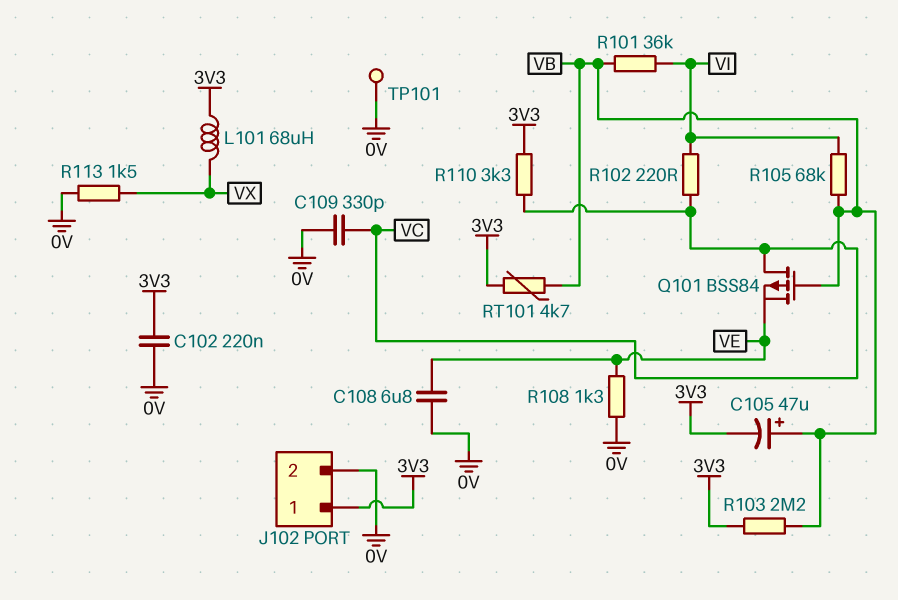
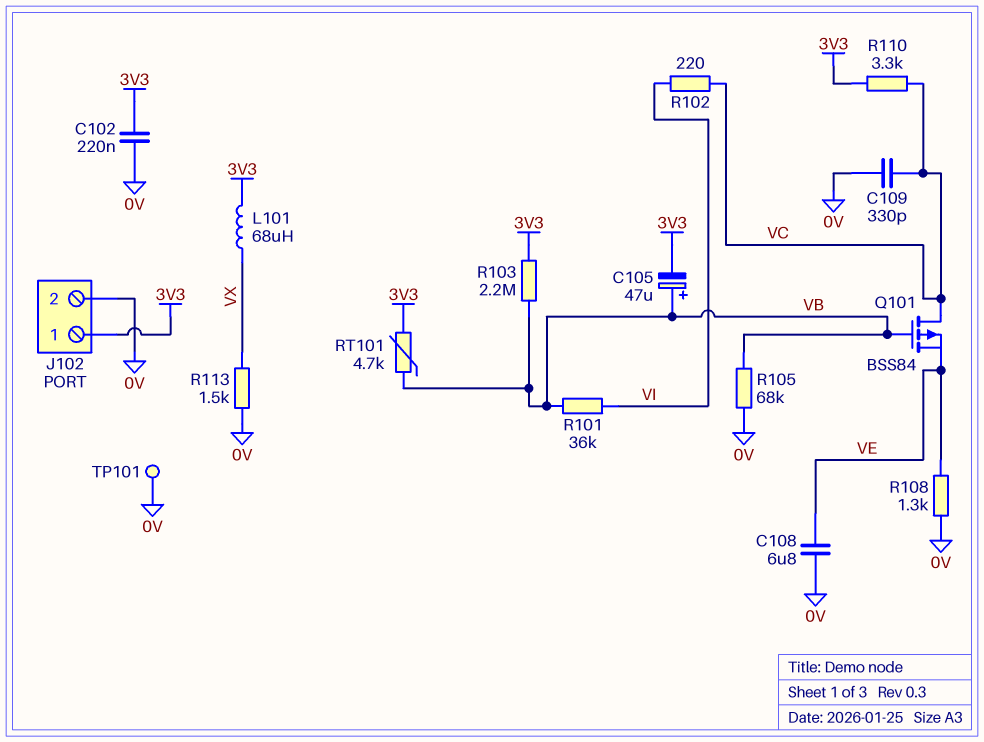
R105: 68k (VB, VI) -> 68k (0V, VB)

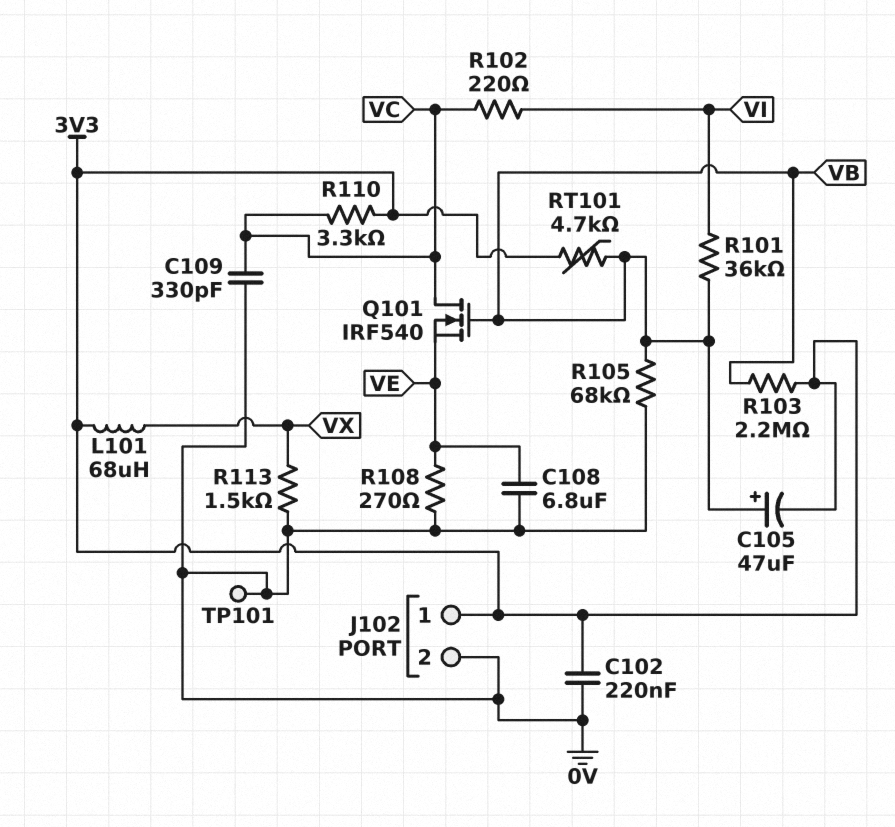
Q101: PMOS BSS84 (G VB, D VC, S VE) -> NMOS IRF540 (G VB, D VC, S VE)
R108: 1.3k (0V, VE) -> 270 (0V, VE)

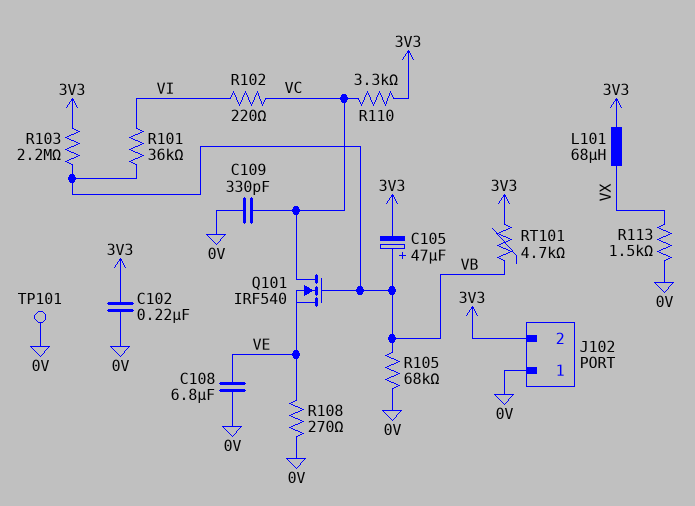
J102 pin 1: 3V3 -> 0V
J102 pin 2: 0V -> 3V3

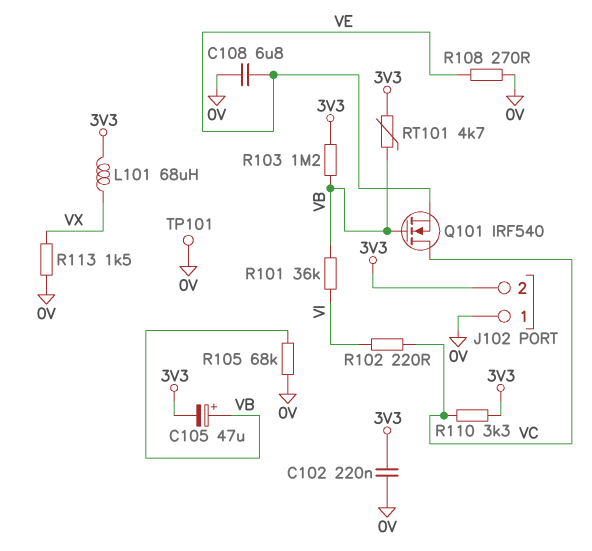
C109: 330pF (0V, VC) -> none
R103: 2.2M (3V3, VB) -> 1.2M (3V3, VB)

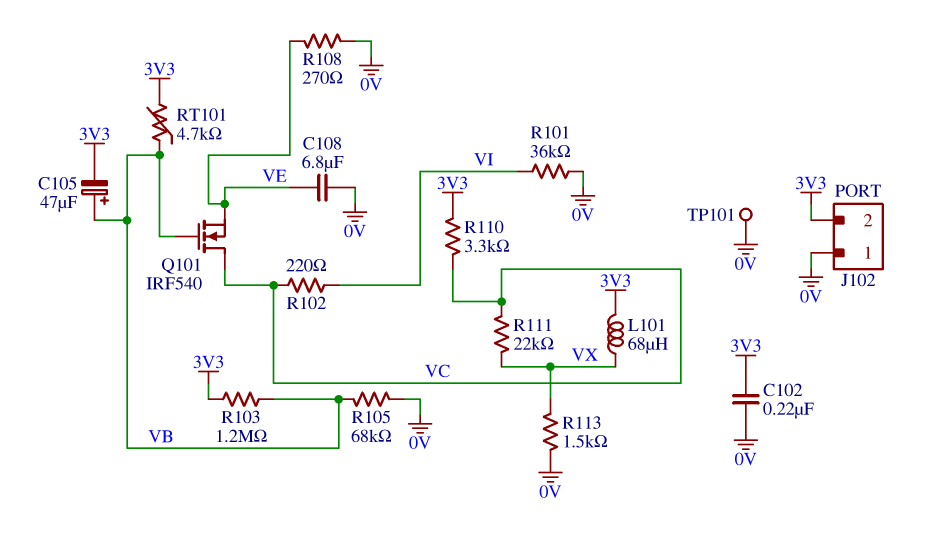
R101: 36k (VB, VI) -> 36k (0V, VI)
R111: none -> 22k (VC, VX)

